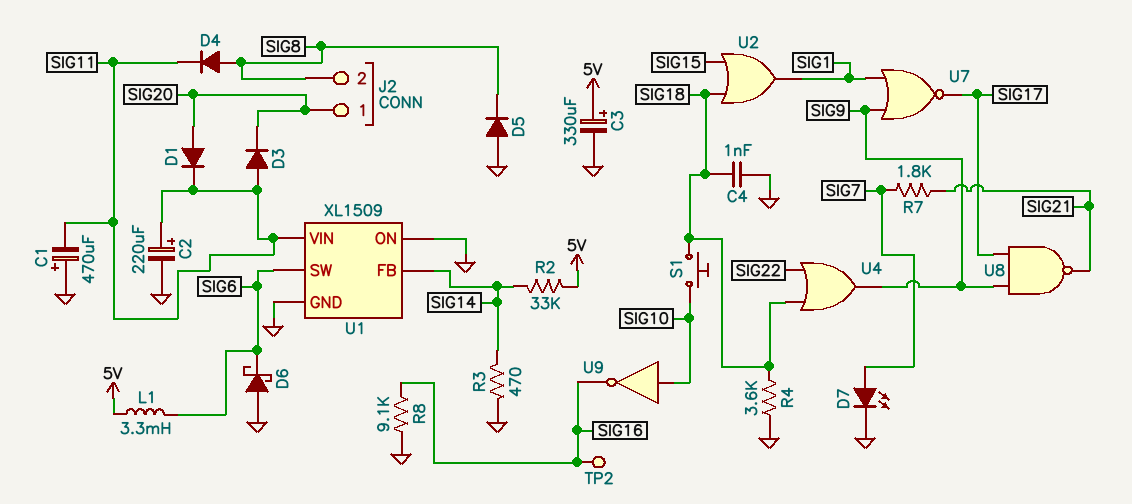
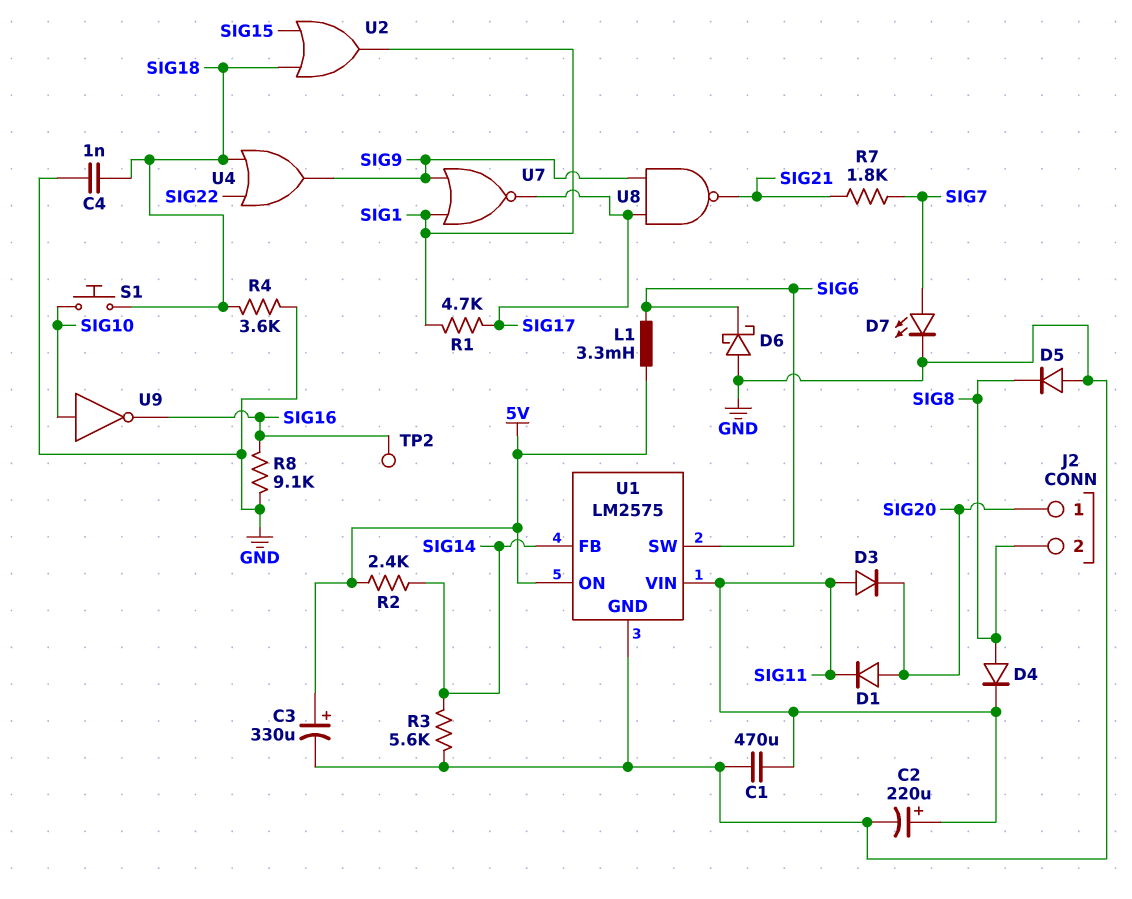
C1: 470uF (plus GND, minus SIG11) -> 470uF (GND, SIG11)
R1: none -> 4.7k (SIG1, SIG17)
R2: 33k (5V, SIG14) -> 2.4k (5V, SIG14)
R3: 470 (GND, SIG14) -> 5.6k (GND, SIG14)
U1: XL1509 -> LM2575
U1 pin ON: GND -> 5V

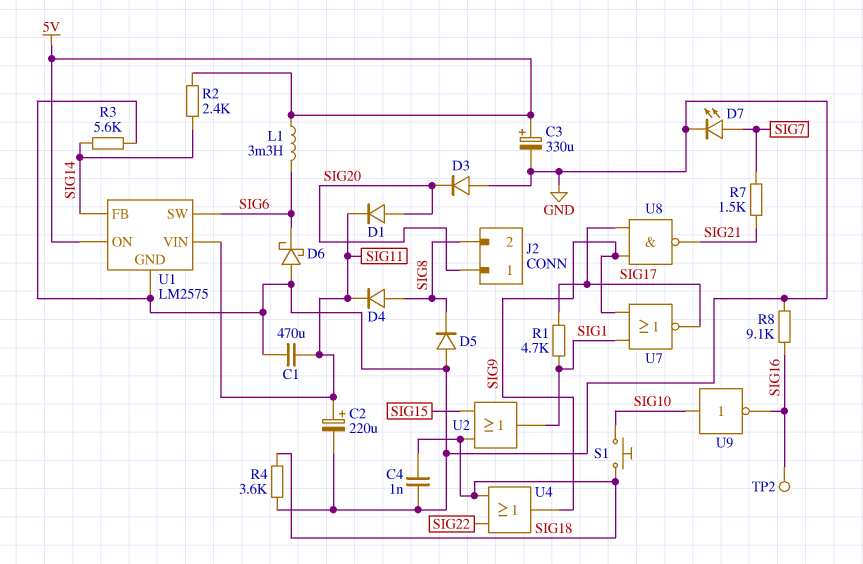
D3: diode (A SIG11, K SIG20) -> diode (A GND, K SIG20)
R7: 1.8k (SIG7, SIG21) -> 1.5k (SIG7, SIG21)

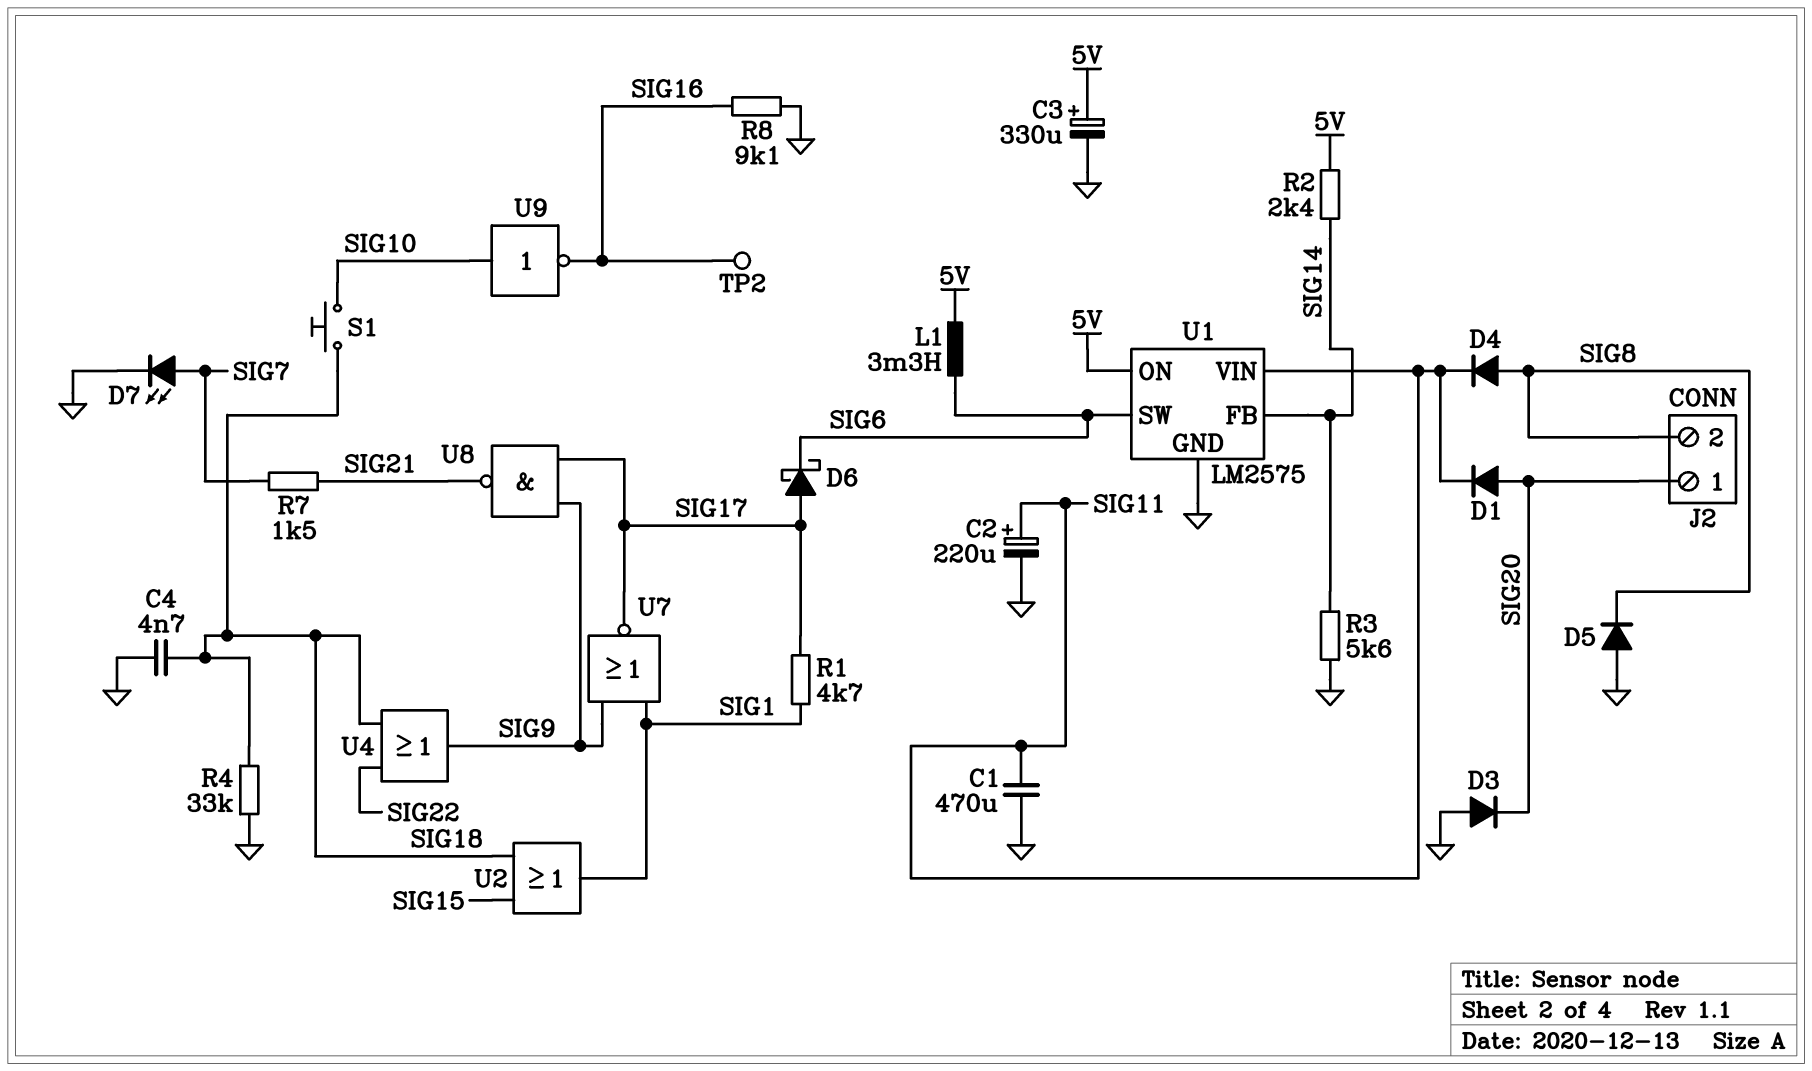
C4: 1nF (GND, SIG18) -> 4.7nF (GND, SIG18)
D6: schottky (A GND, K SIG6) -> schottky (A SIG17, K SIG6)
R4: 3.6k (GND, SIG18) -> 33k (GND, SIG18)

